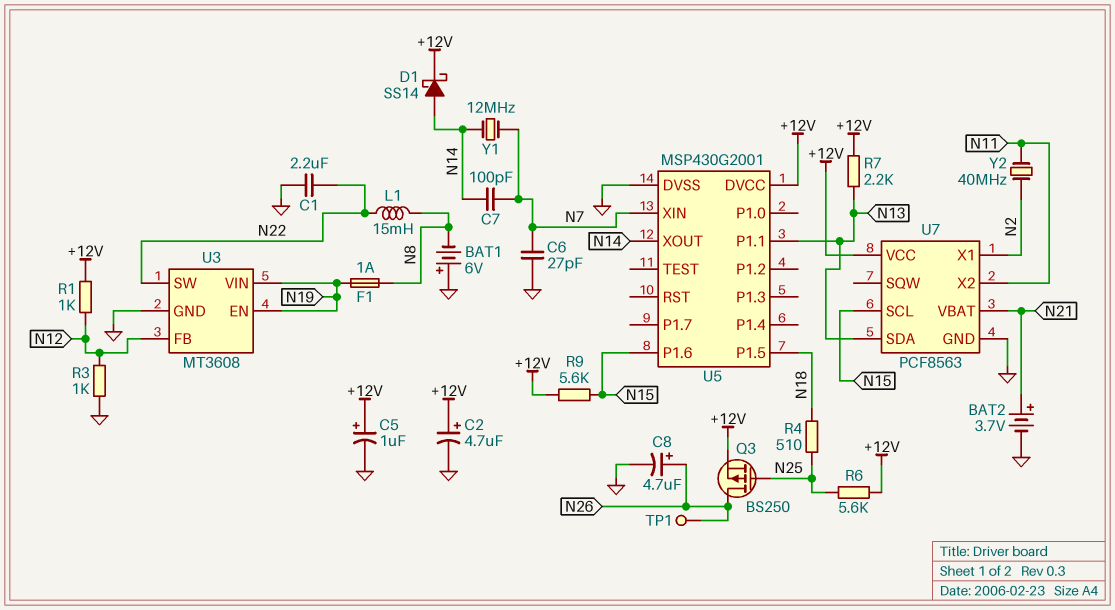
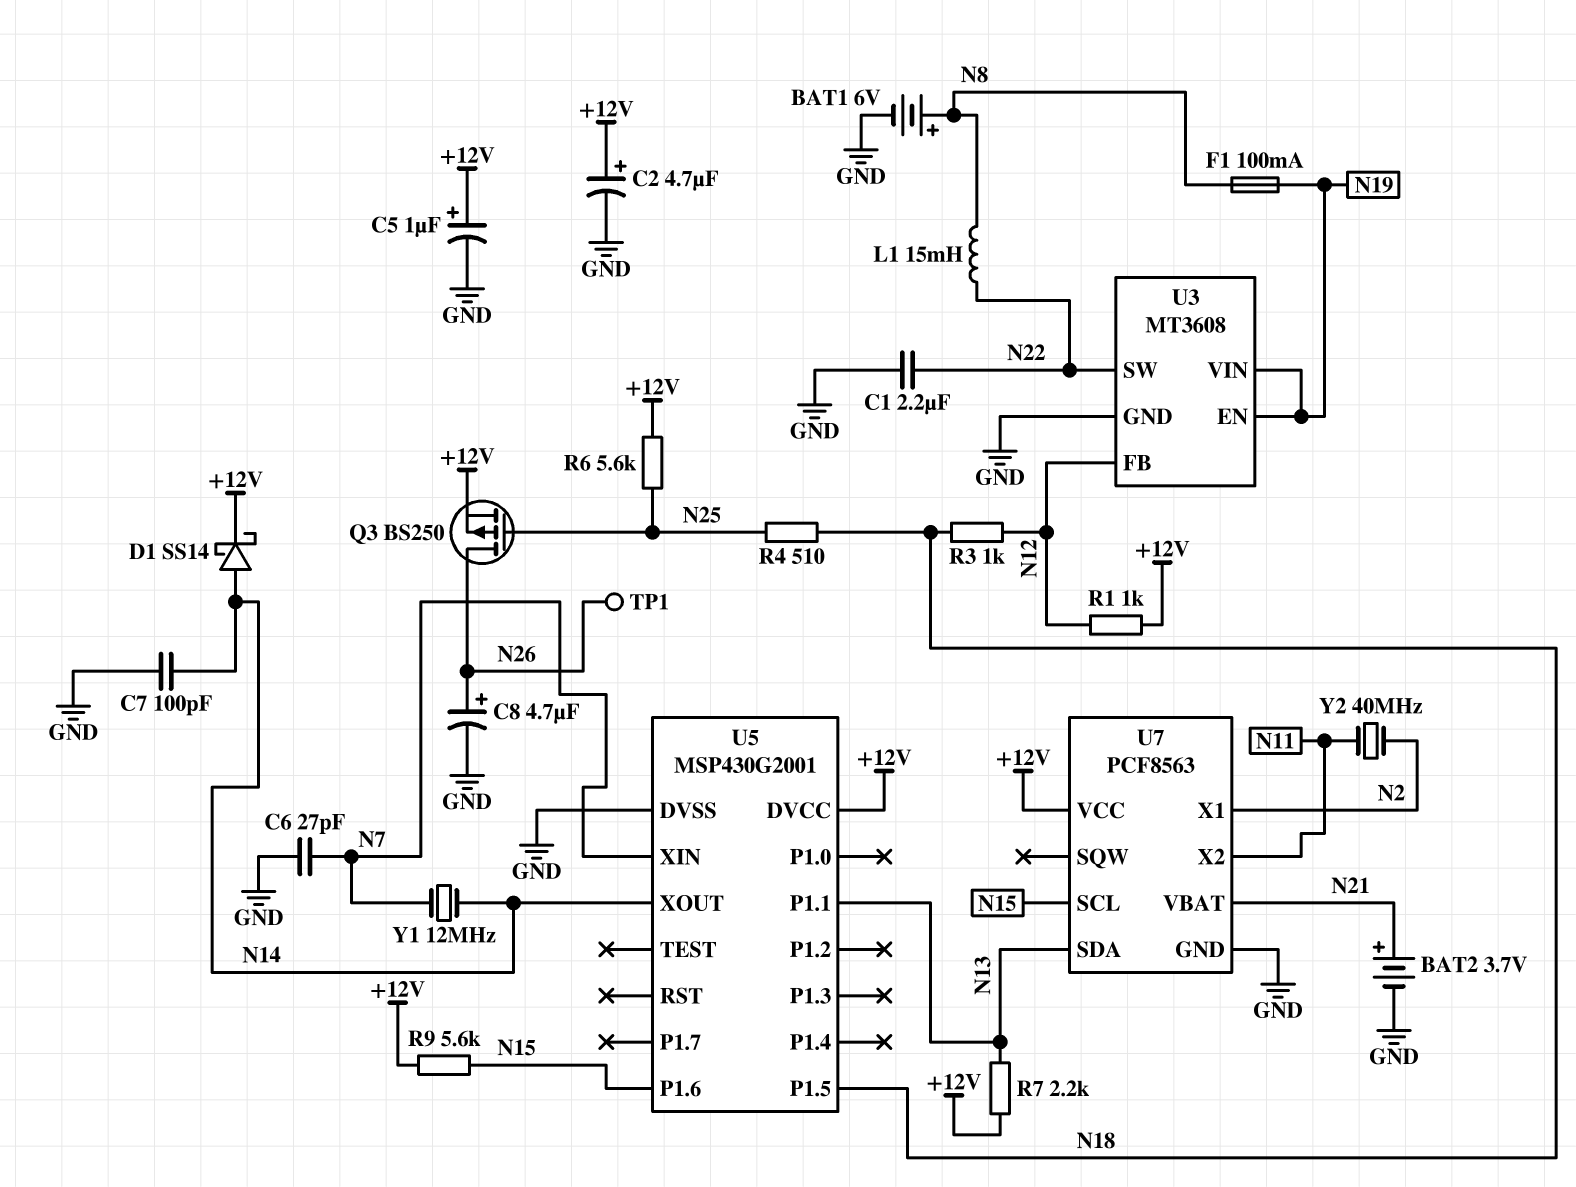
BAT1: 6V (plus GND, minus N8) -> 6V (plus N8, minus GND)
C7: 100pF (N7, N14) -> 100pF (GND, N14)
F1: 1A (N8, N19) -> 100mA (N8, N19)
R3: 1k (GND, N12) -> 1k (N12, N18)

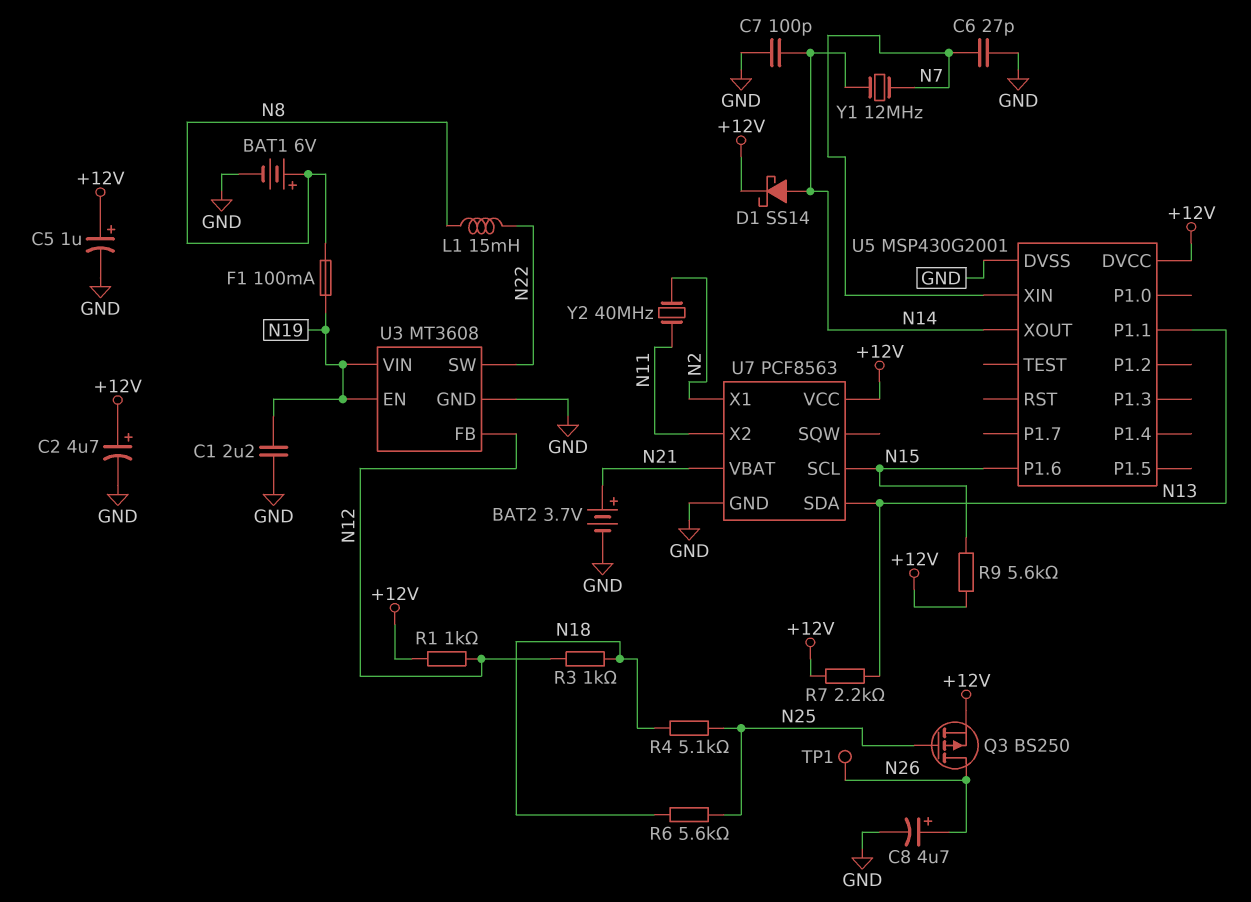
C1: 2.2uF (GND, N22) -> 2.2uF (GND, N19)
R4: 510 (N18, N25) -> 5.1k (N18, N25)
R6: 5.6k (+12V, N25) -> 5.6k (N18, N25)
U5 pin P1.5: N18 -> none

